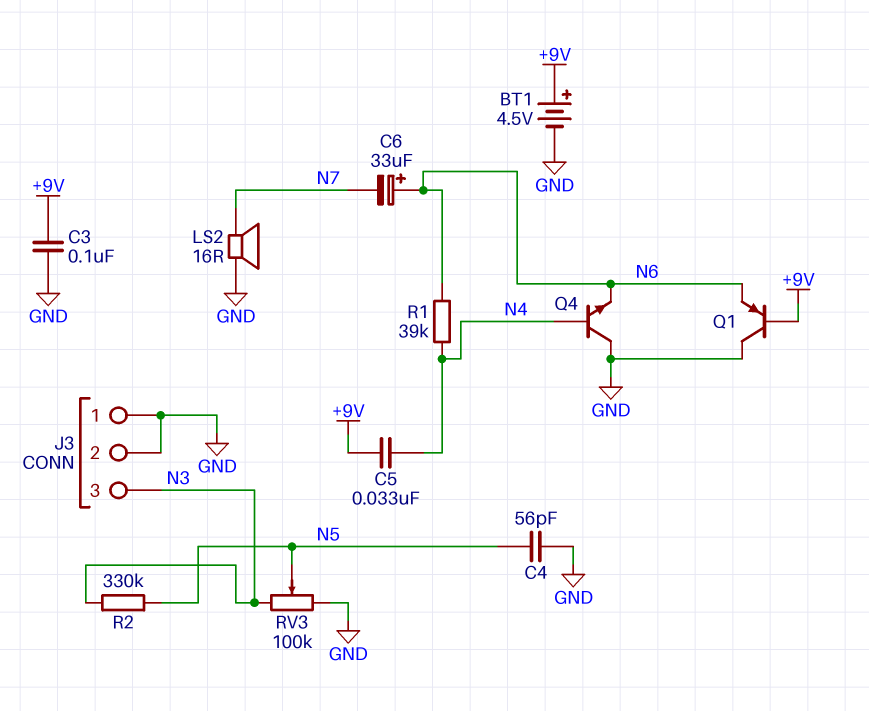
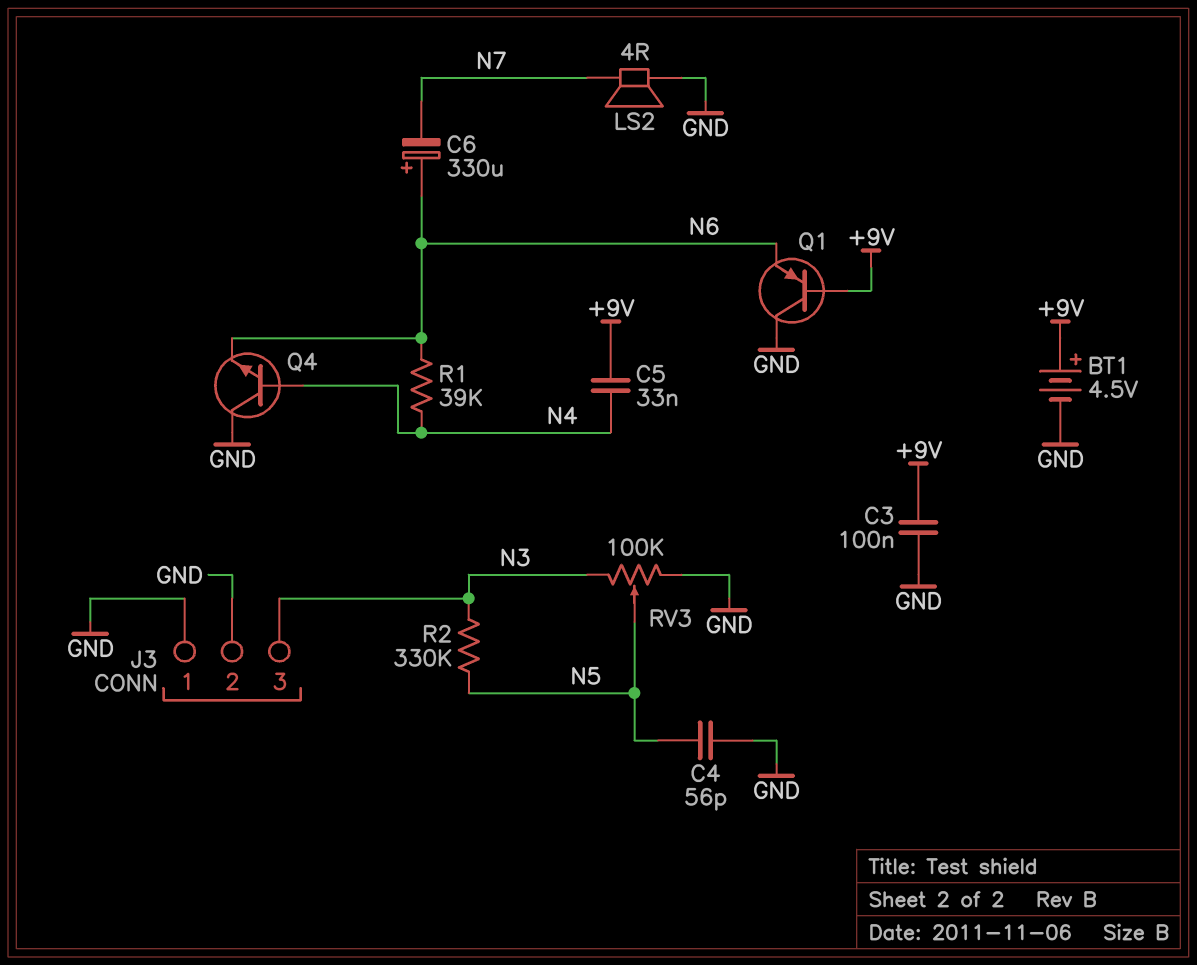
C6: 33uF (plus N6, minus N7) -> 330uF (plus N6, minus N7)
LS2: speaker 16R (GND, N7) -> speaker 4R (GND, N7)

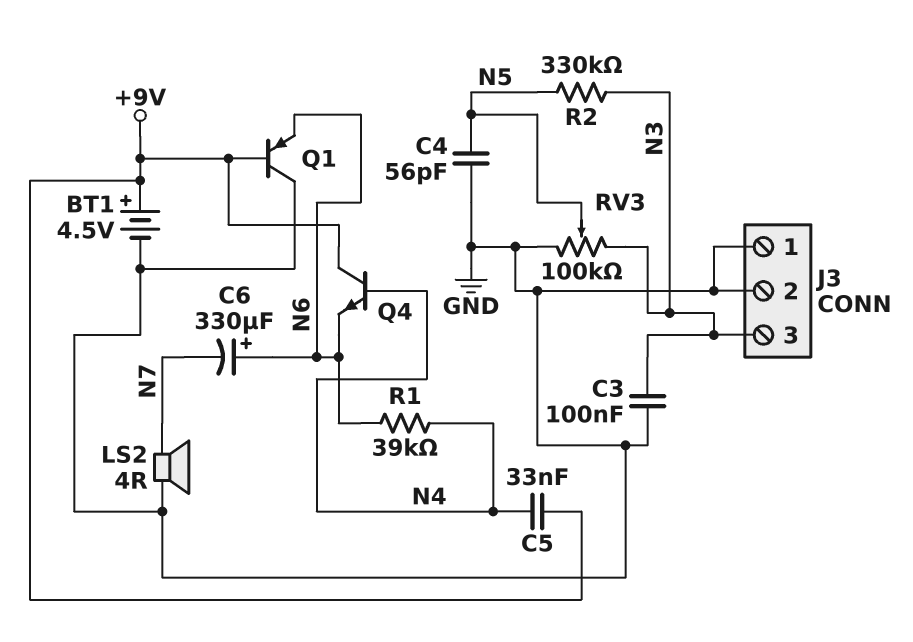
C3: 100nF (+9V, GND) -> 100nF (GND, N3)
Q4: NPN (B N4, C GND, E N6) -> NPN (B N4, C +9V, E N6)

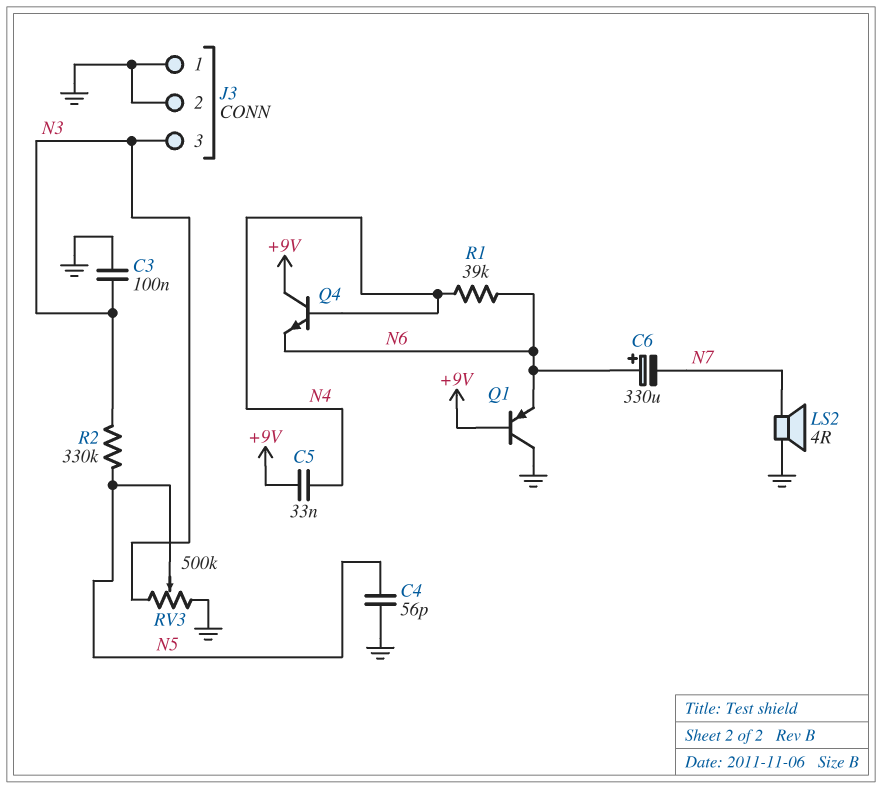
BT1: 4.5V (plus +9V, minus GND) -> none
RV3: 100k (GND, N3, wiper N5) -> 500k (GND, N3, wiper N5)

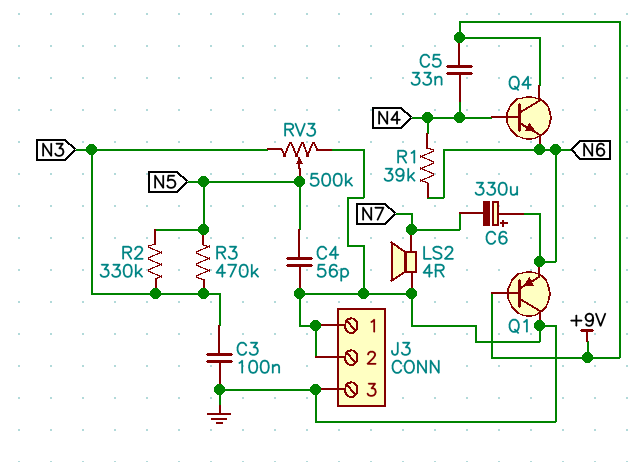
J3 pin 3: N3 -> GND
R3: none -> 470k (N3, N5)

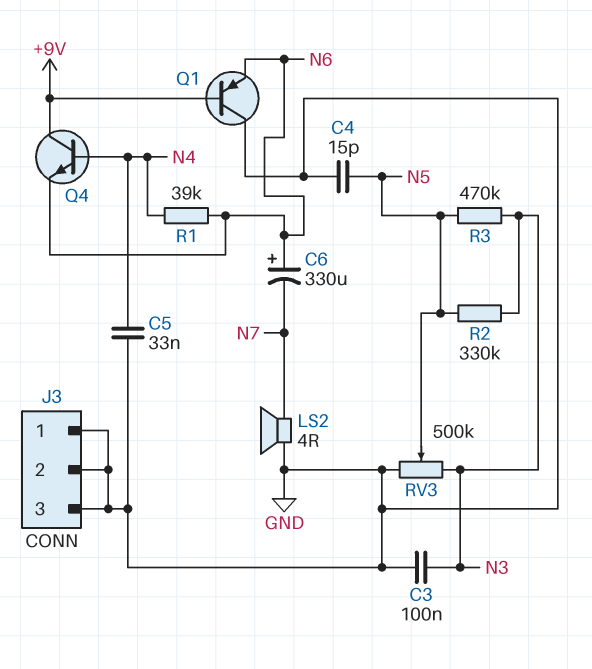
C4: 56pF (GND, N5) -> 15pF (GND, N5)
C5: 33nF (+9V, N4) -> 33nF (GND, N4)

